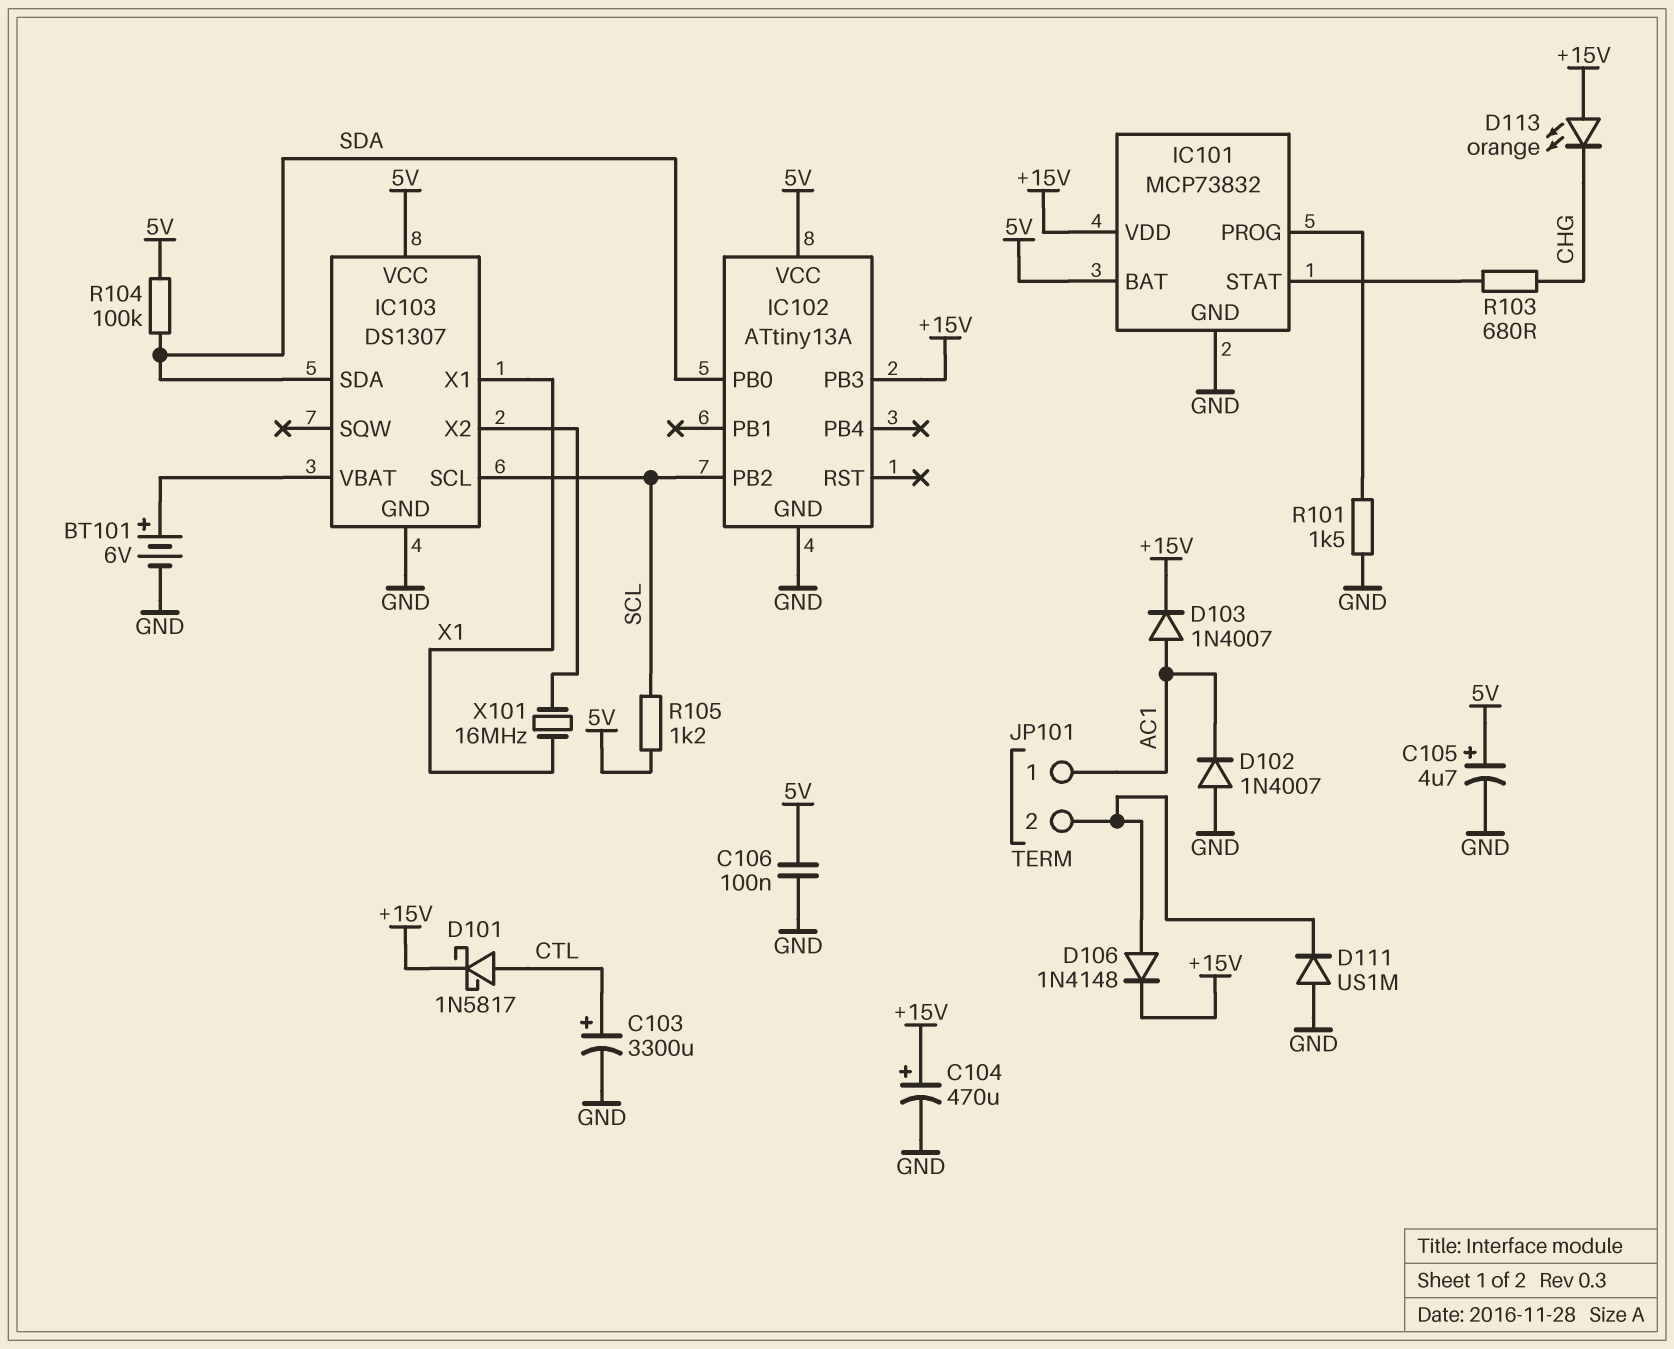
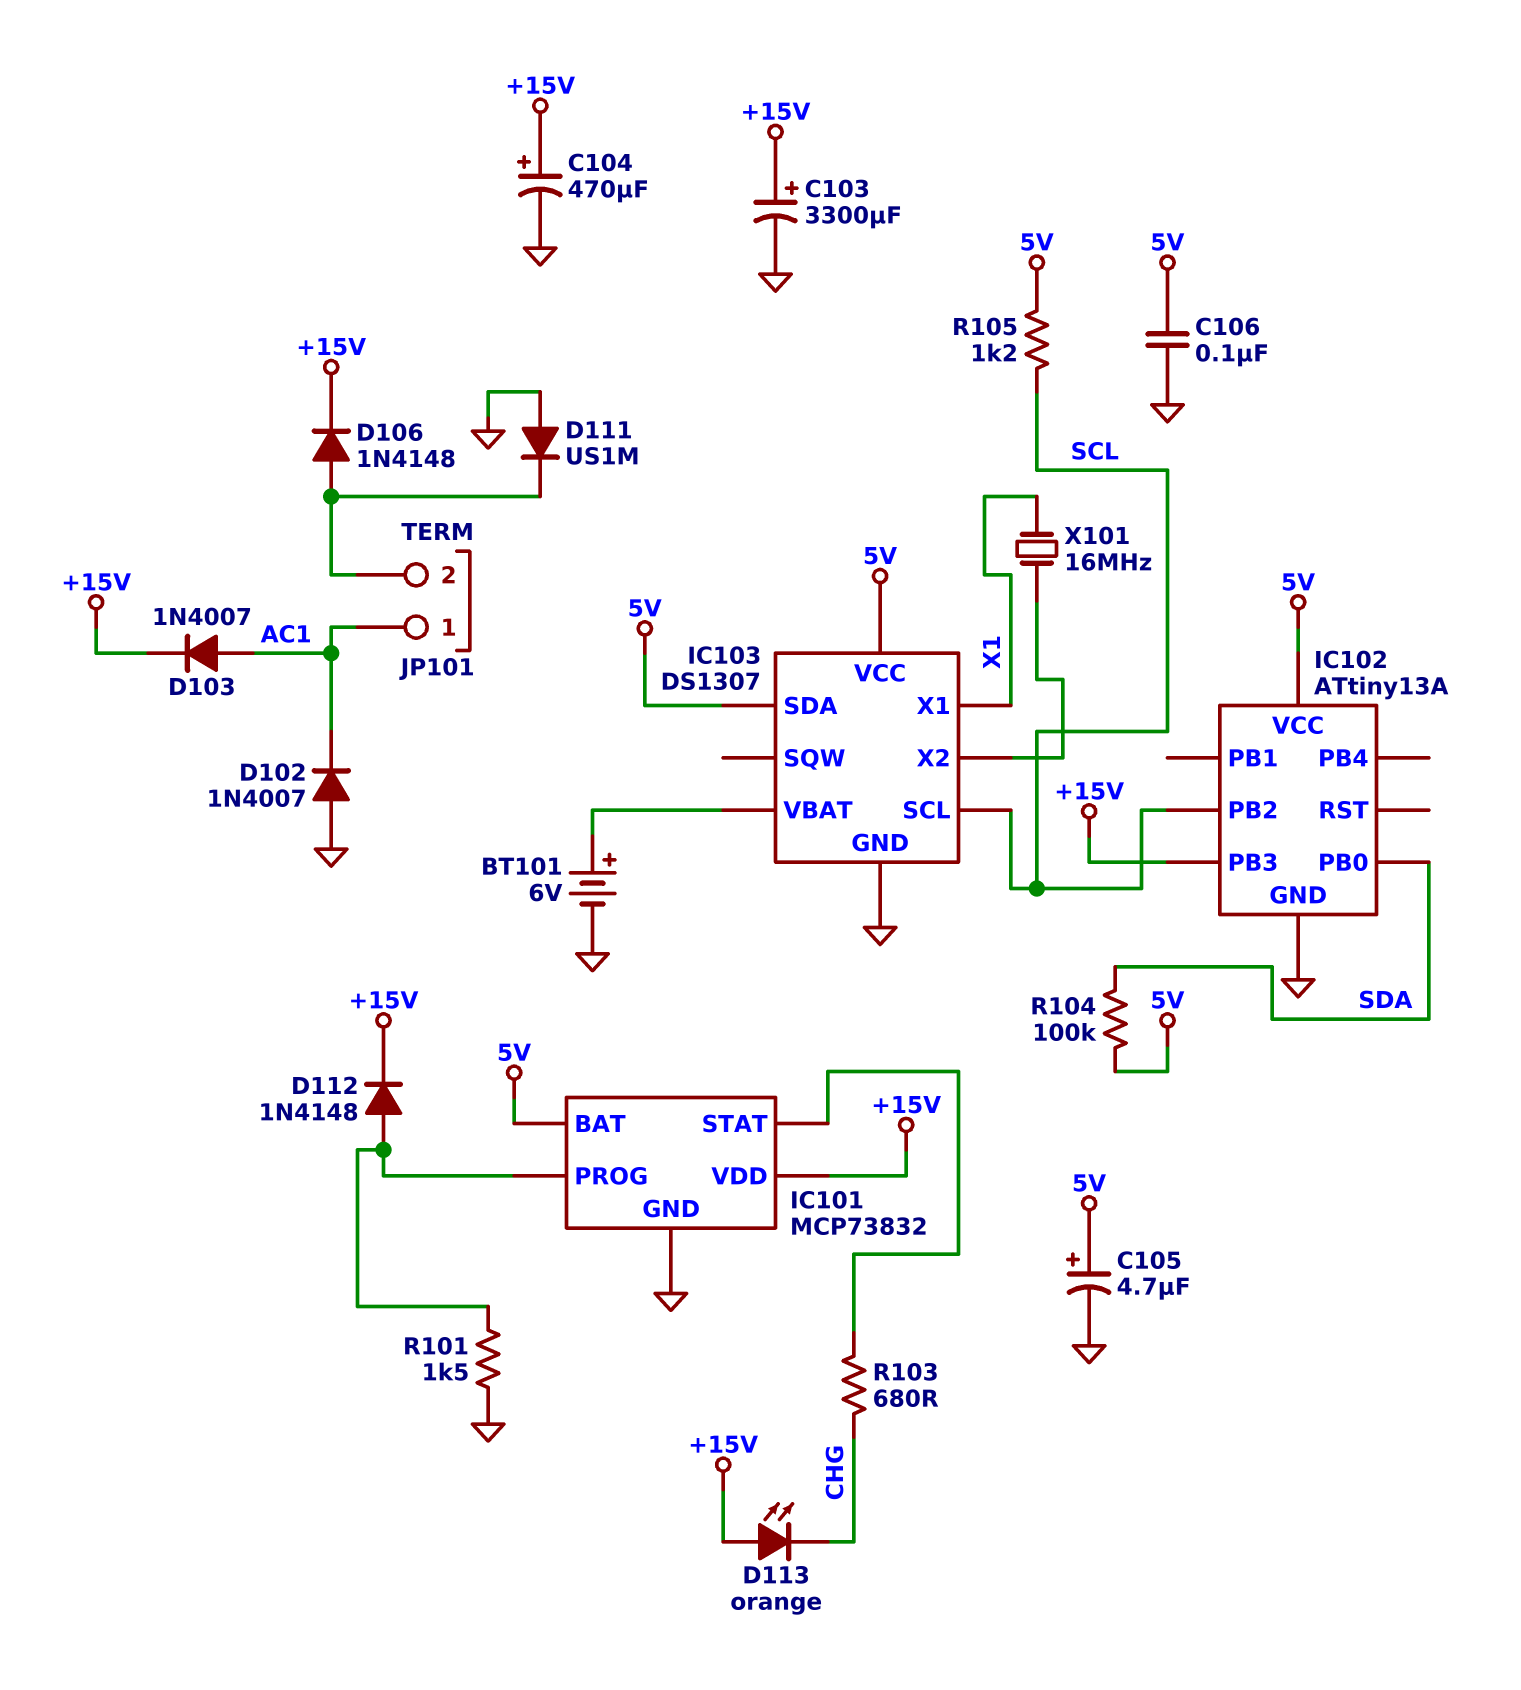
C103: 3300uF (plus CTL, minus GND) -> 3300uF (plus +15V, minus GND)
D101: schottky 1N5817 (A CTL, K +15V) -> none
D112: none -> diode 1N4148 (A IC101/PROG, K +15V)
IC103 pin SDA: SDA -> 5V

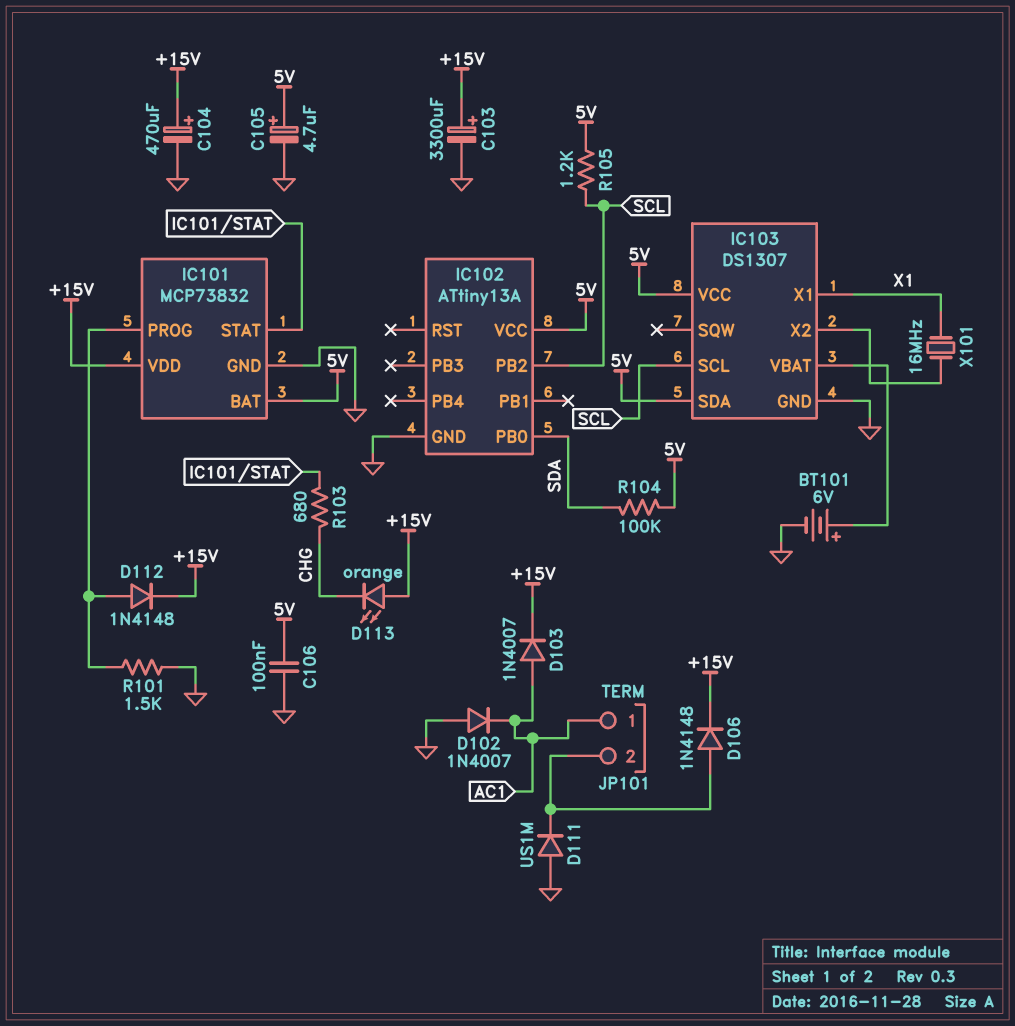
IC102 pin PB3: +15V -> none

